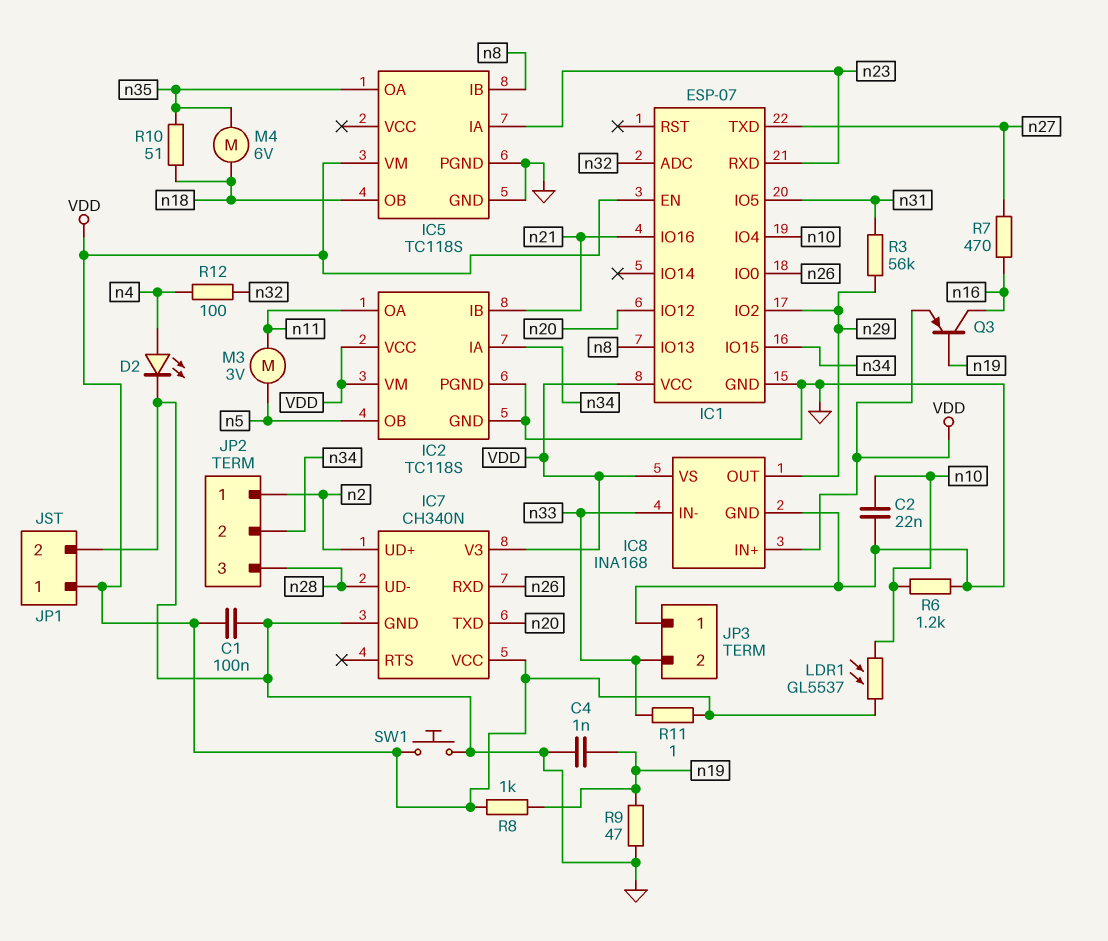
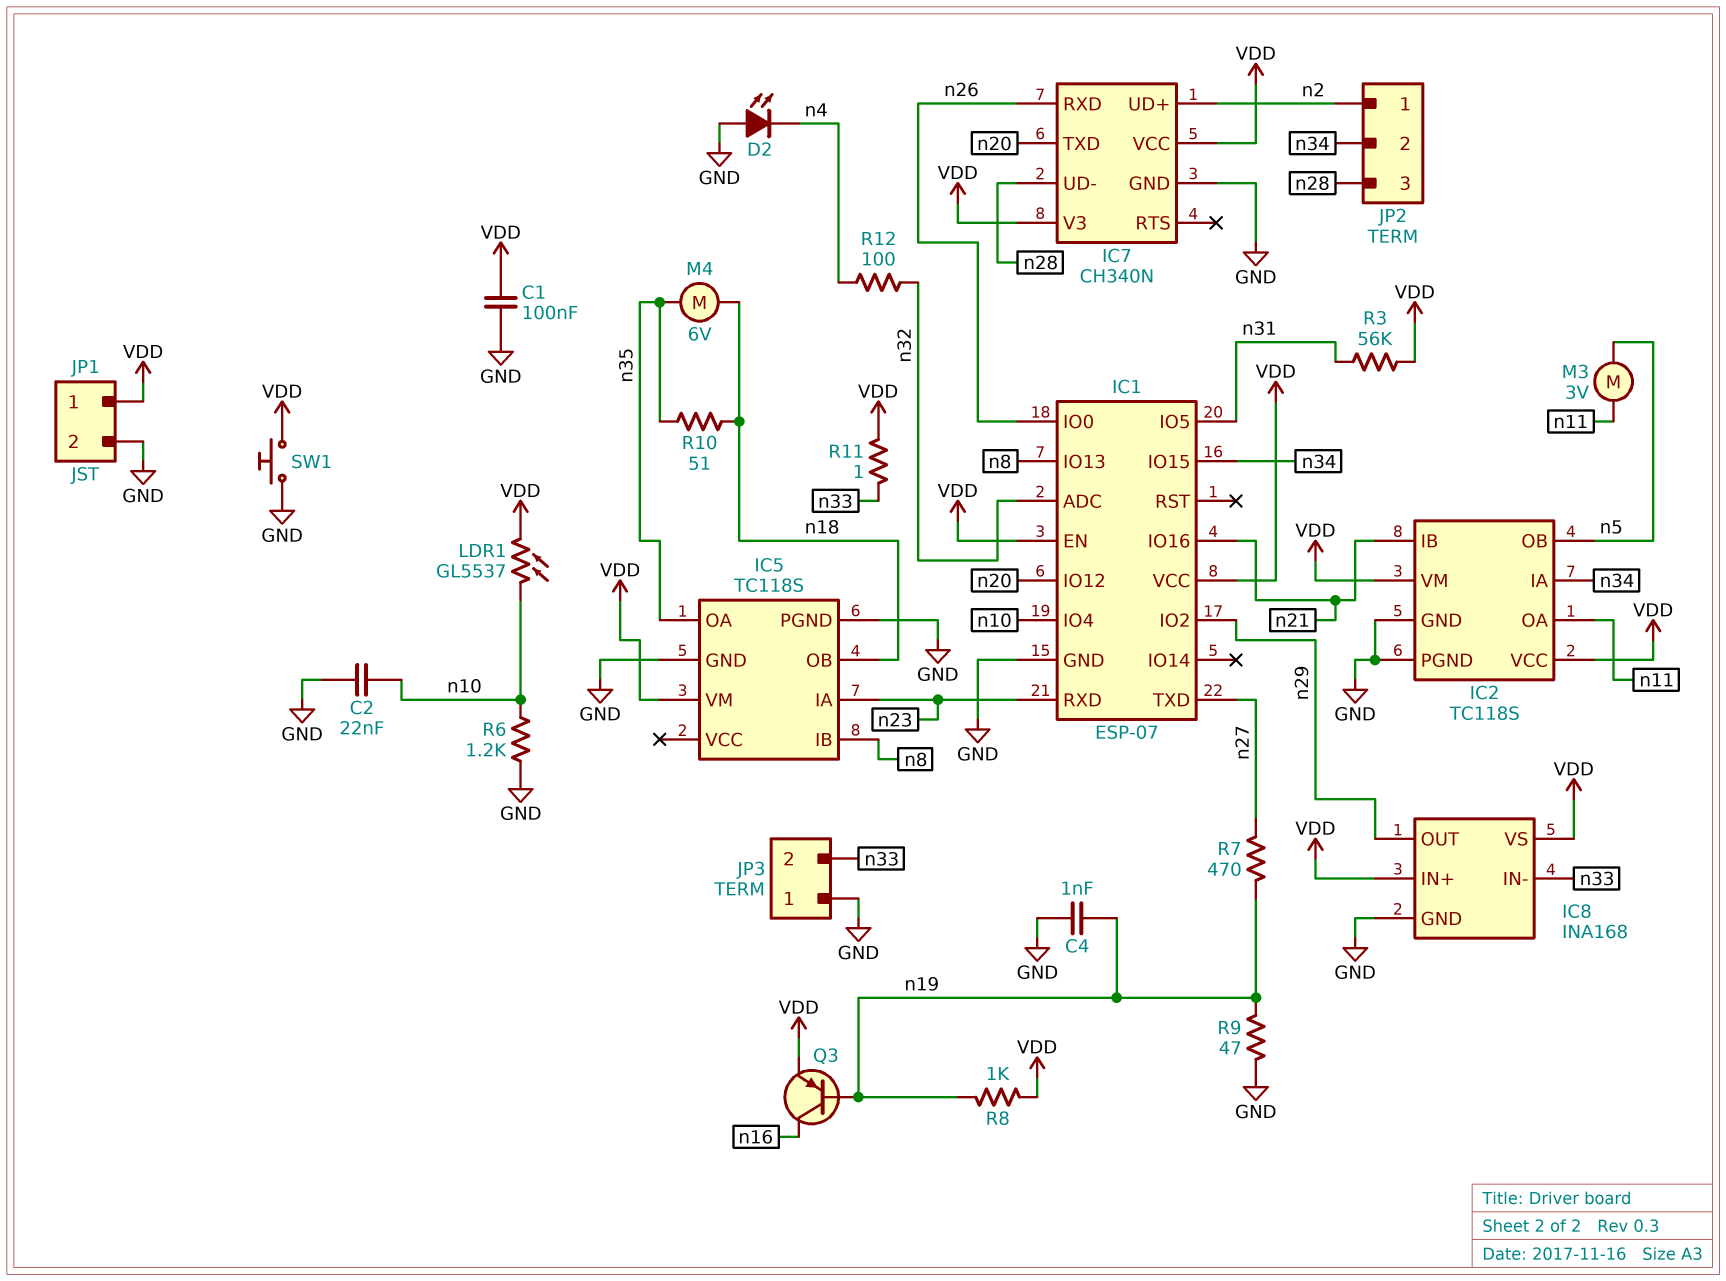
D2: LED (A n4, K GND) -> LED (A GND, K n4)
R3: 56k (n29, n31) -> 56k (VDD, n31)
R7: 470 (n16, n27) -> 470 (n19, n27)

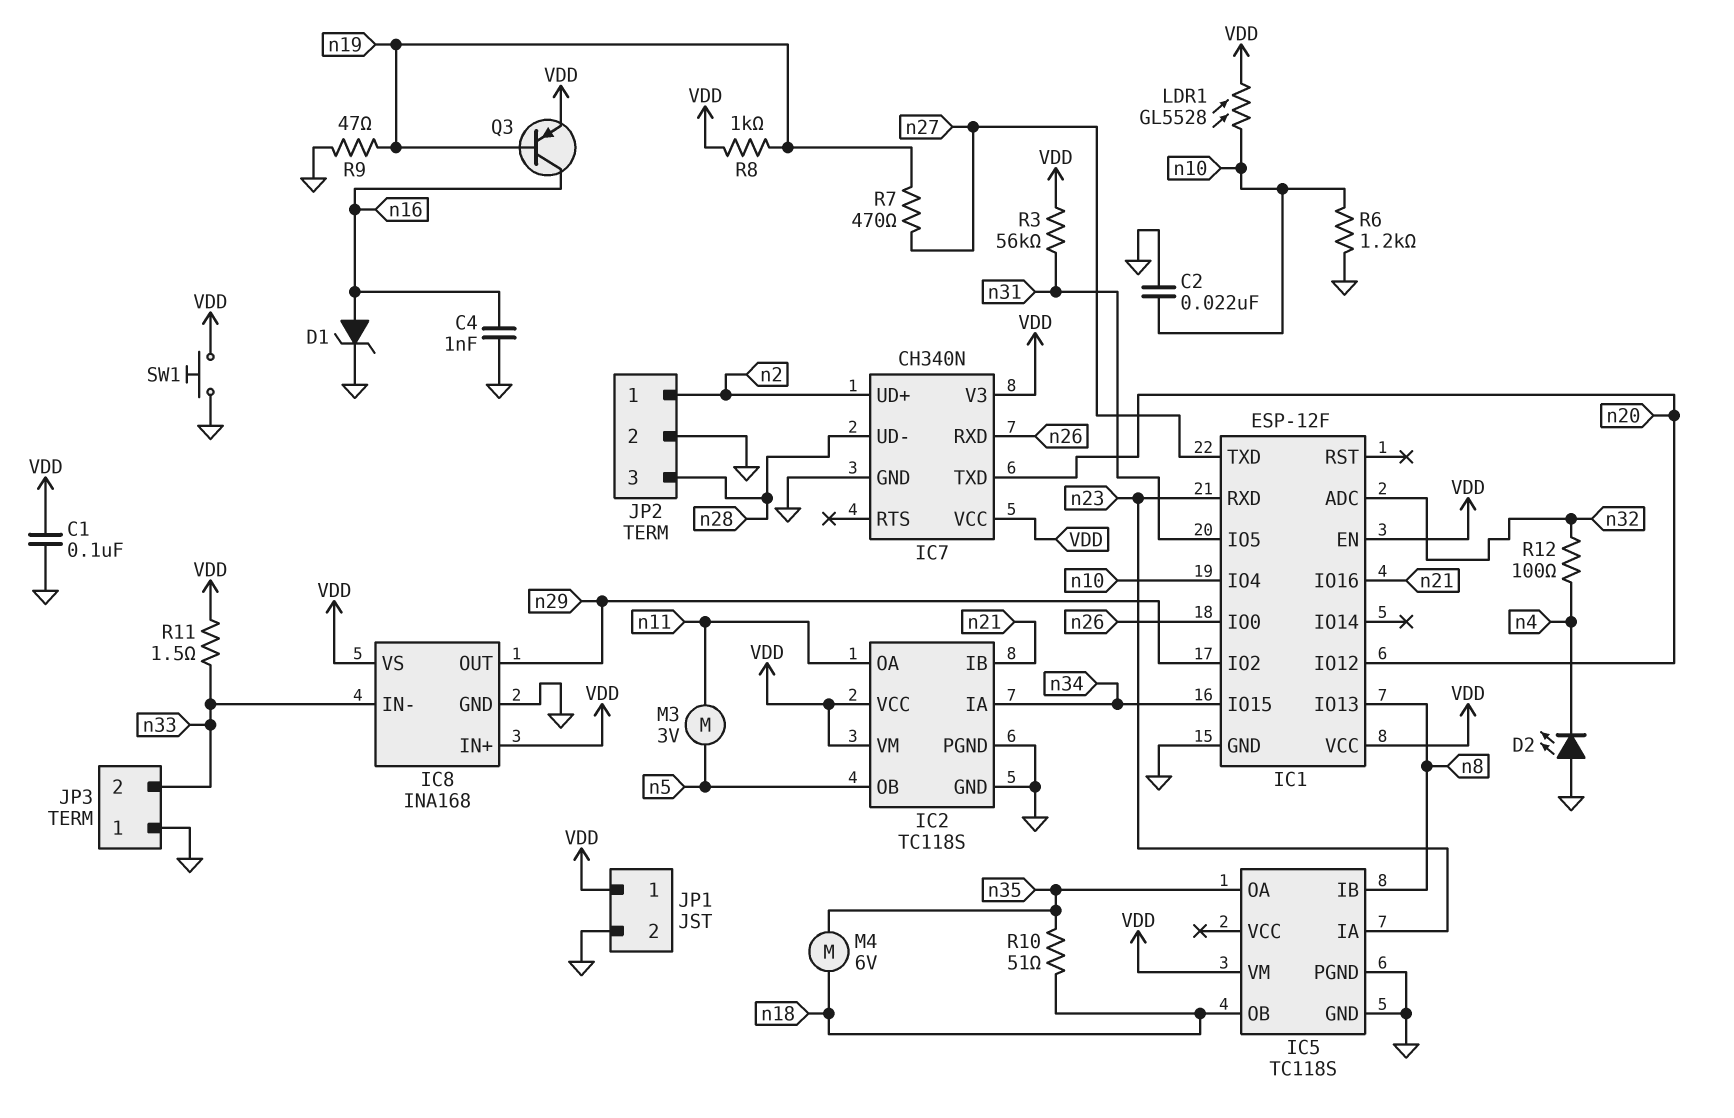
C4: 1nF (GND, n19) -> 1nF (GND, n16)
D1: none -> zener (A n16, K GND)
IC1: ESP-07 -> ESP-12F
JP2 pin 2: n34 -> GND
LDR1: GL5537 (VDD, n10) -> GL5528 (VDD, n10)
R11: 1 (VDD, n33) -> 1.5 (VDD, n33)

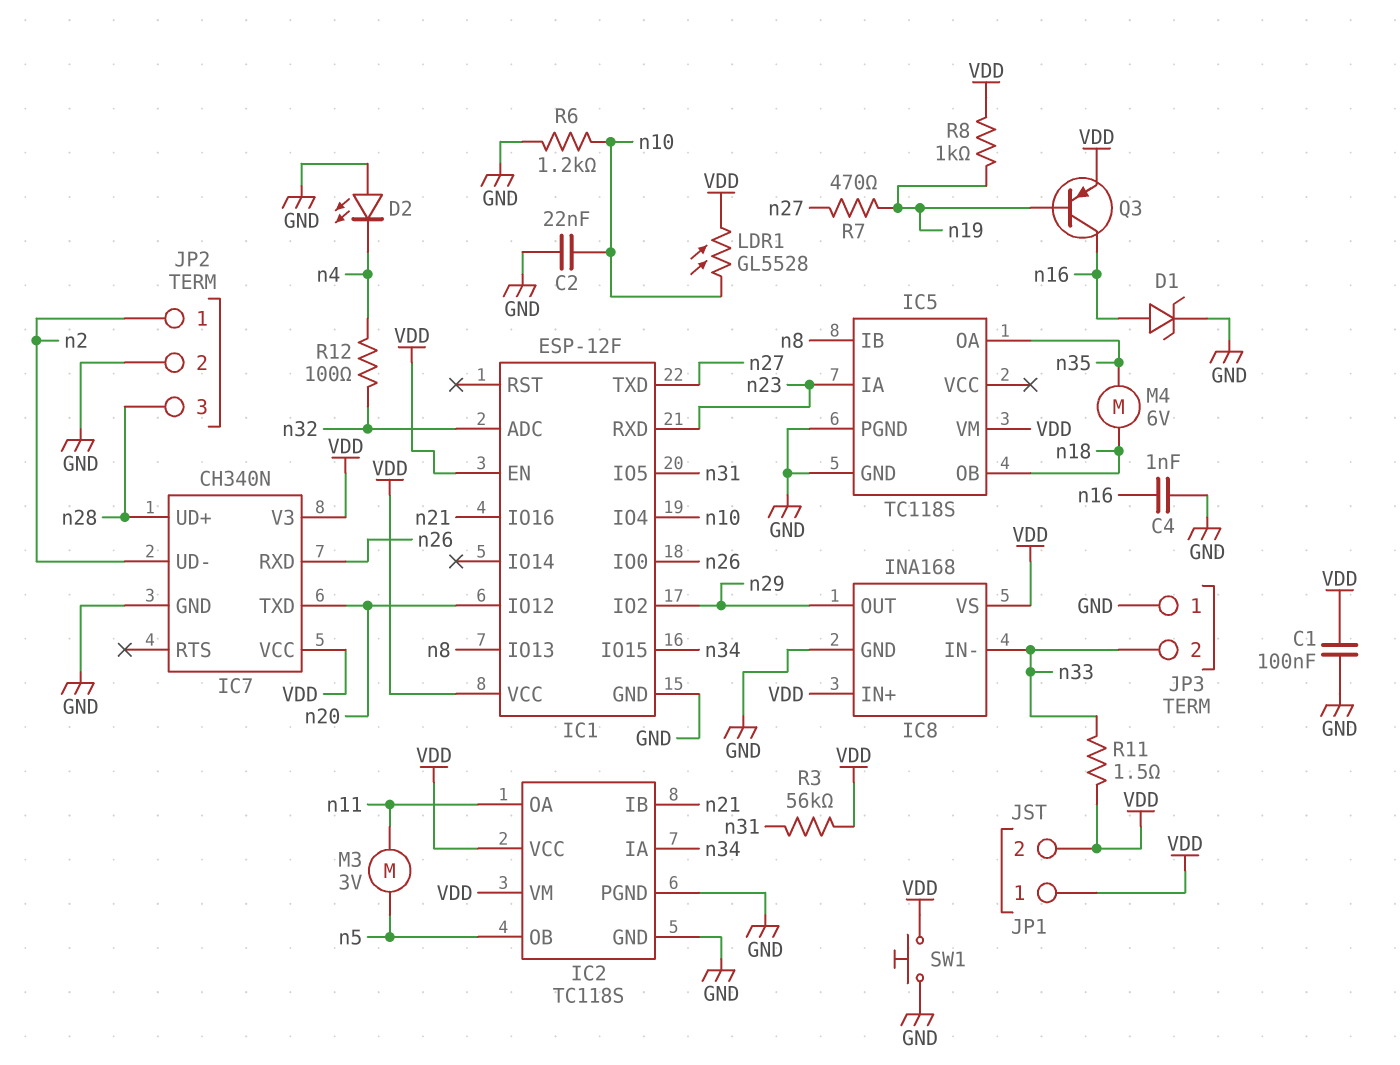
IC7 pin UD+: n2 -> n28
IC7 pin UD-: n28 -> n2
JP1 pin 2: GND -> VDD
R9: 47 (GND, n19) -> none
R10: 51 (n18, n35) -> none

